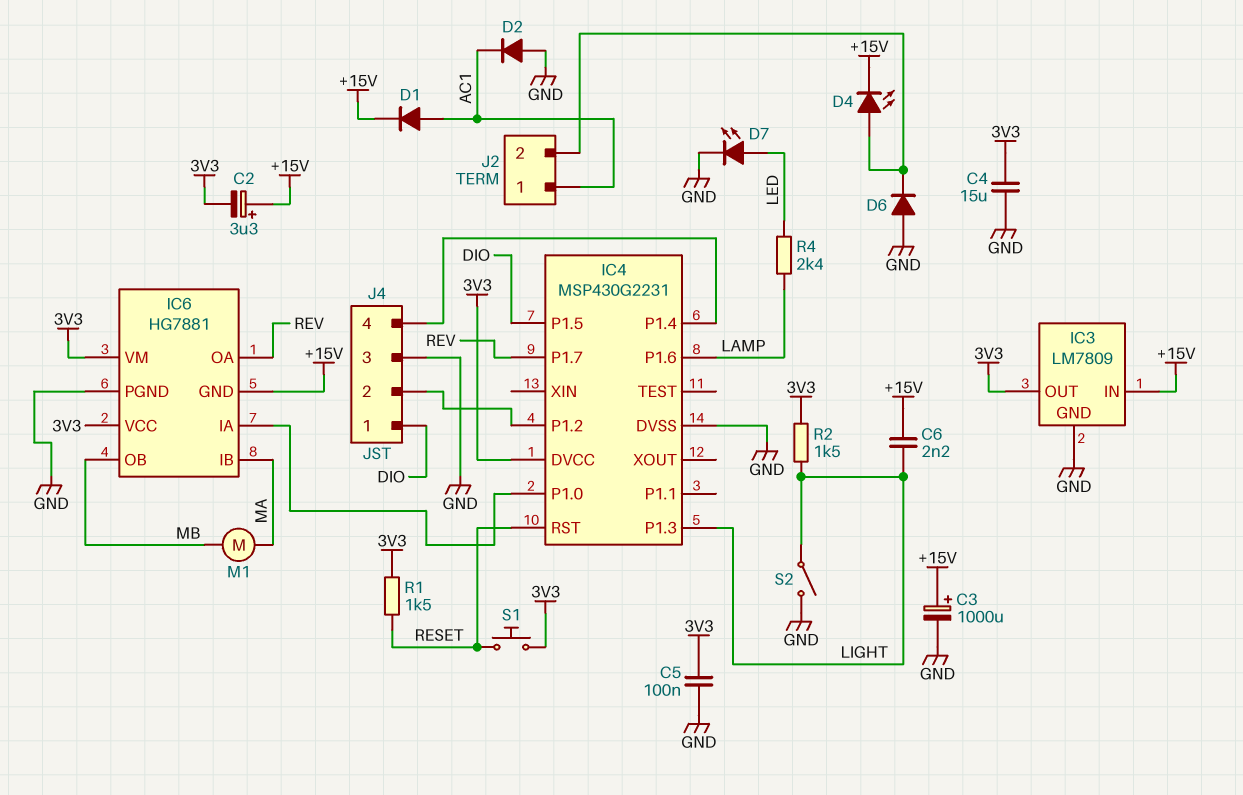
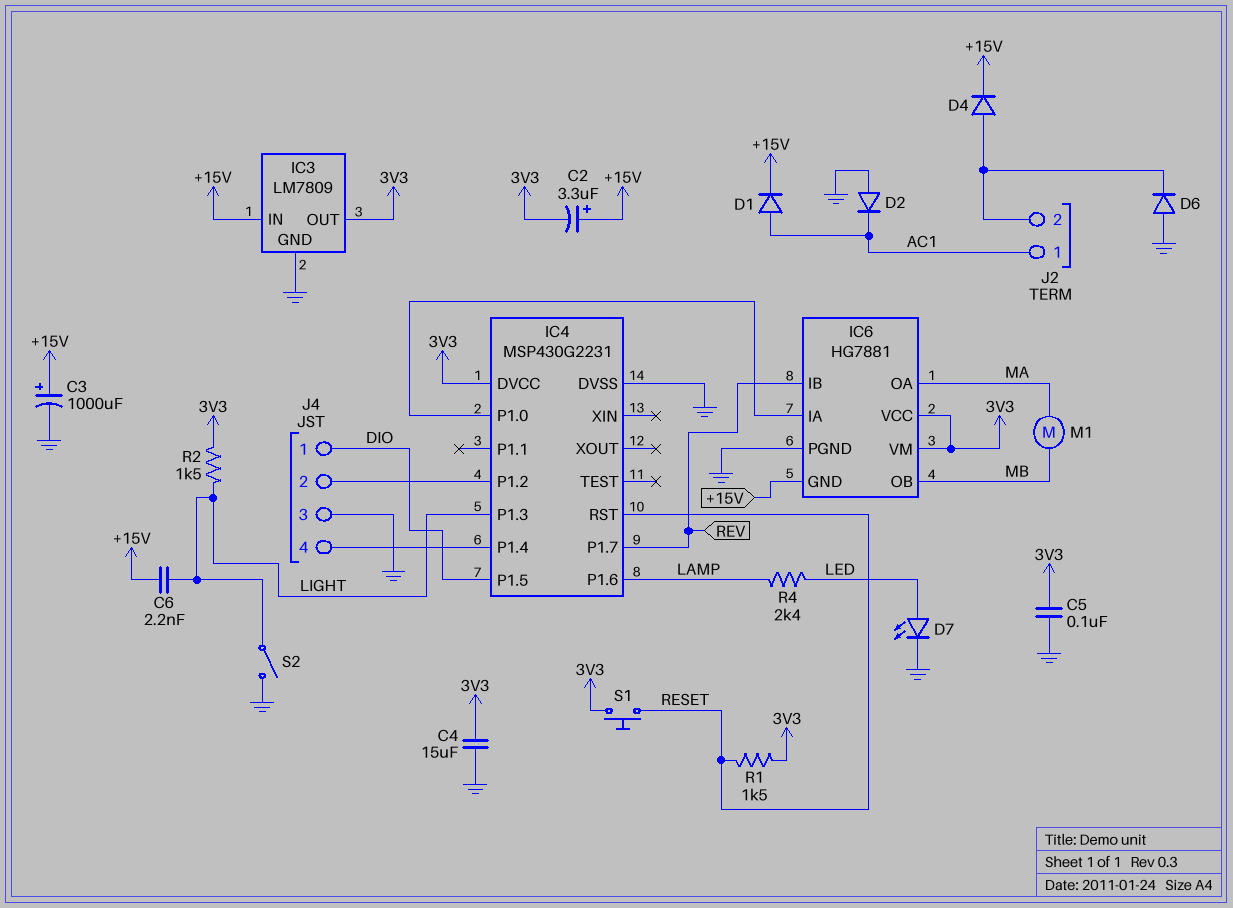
D4: LED (A J2/2, K +15V) -> diode (A J2/2, K +15V)
IC6 pin IB: MA -> REV
IC6 pin OA: REV -> MA

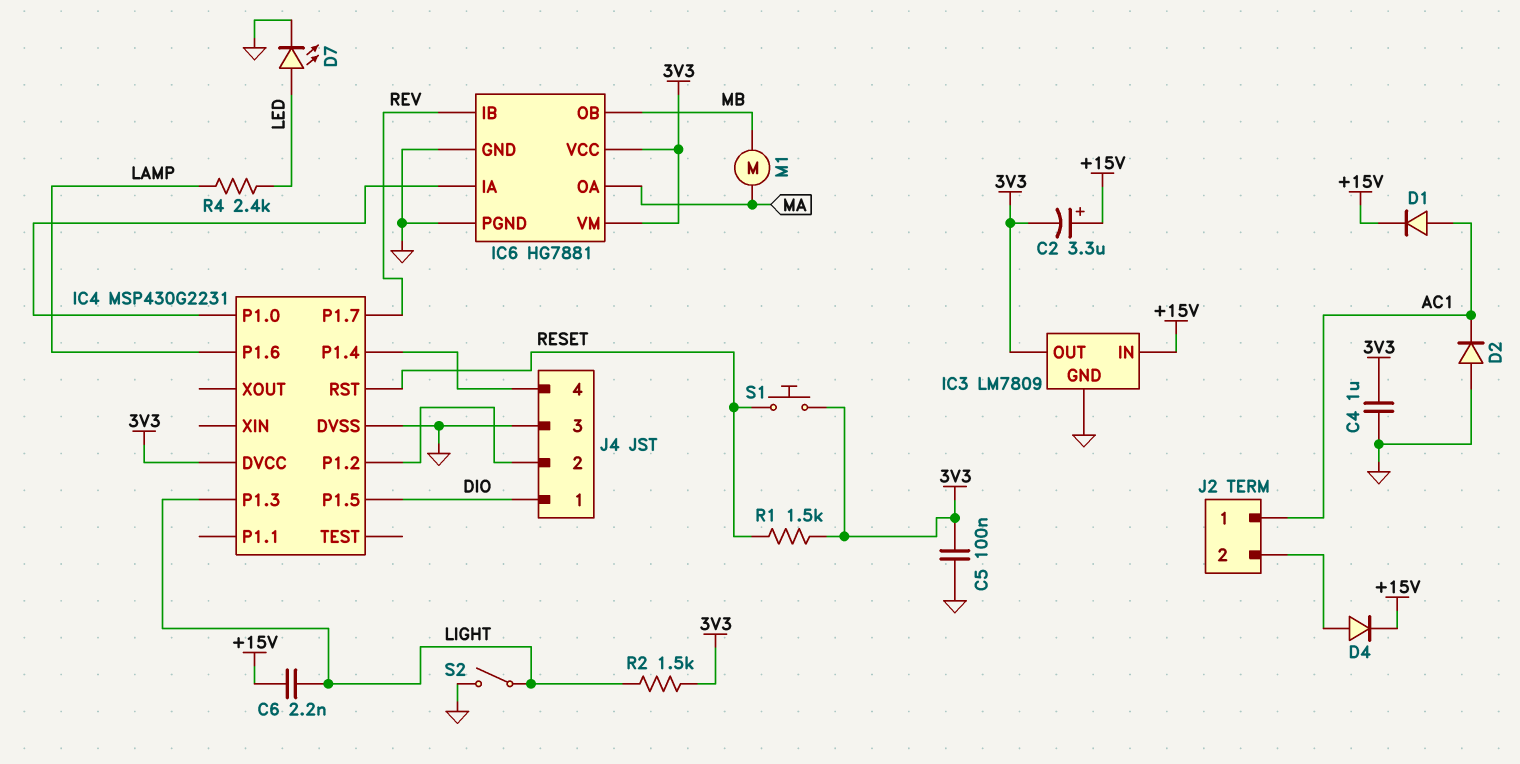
C3: 1000uF (plus +15V, minus GND) -> none
C4: 15uF (3V3, GND) -> 1uF (3V3, GND)
D6: diode (A GND, K J2/2) -> none
IC6 pin GND: +15V -> GND

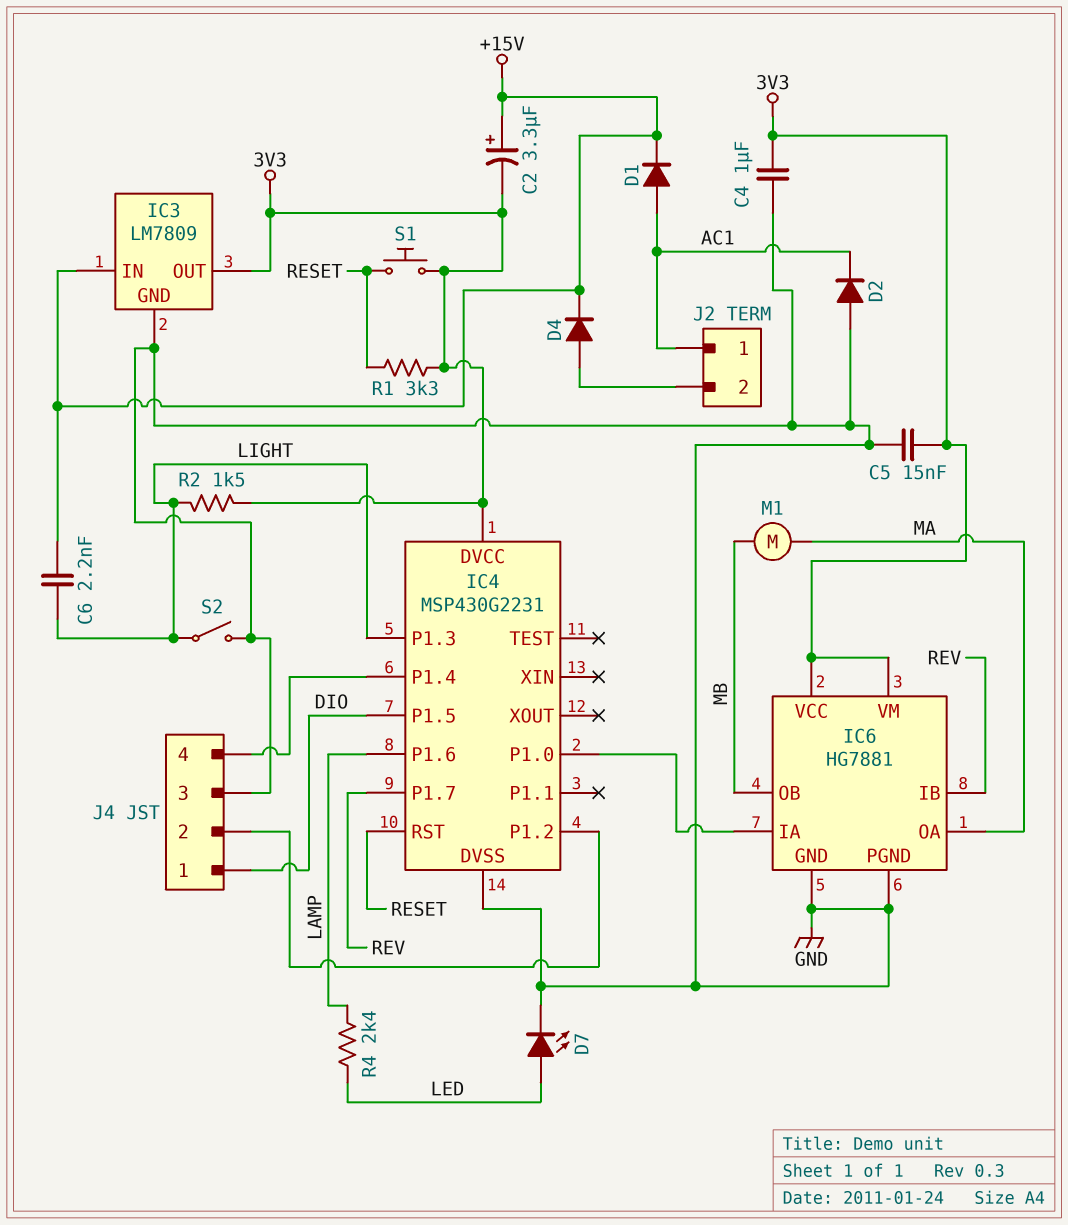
C5: 100nF (3V3, GND) -> 15nF (3V3, GND)
R1: 1.5k (3V3, RESET) -> 3.3k (3V3, RESET)

